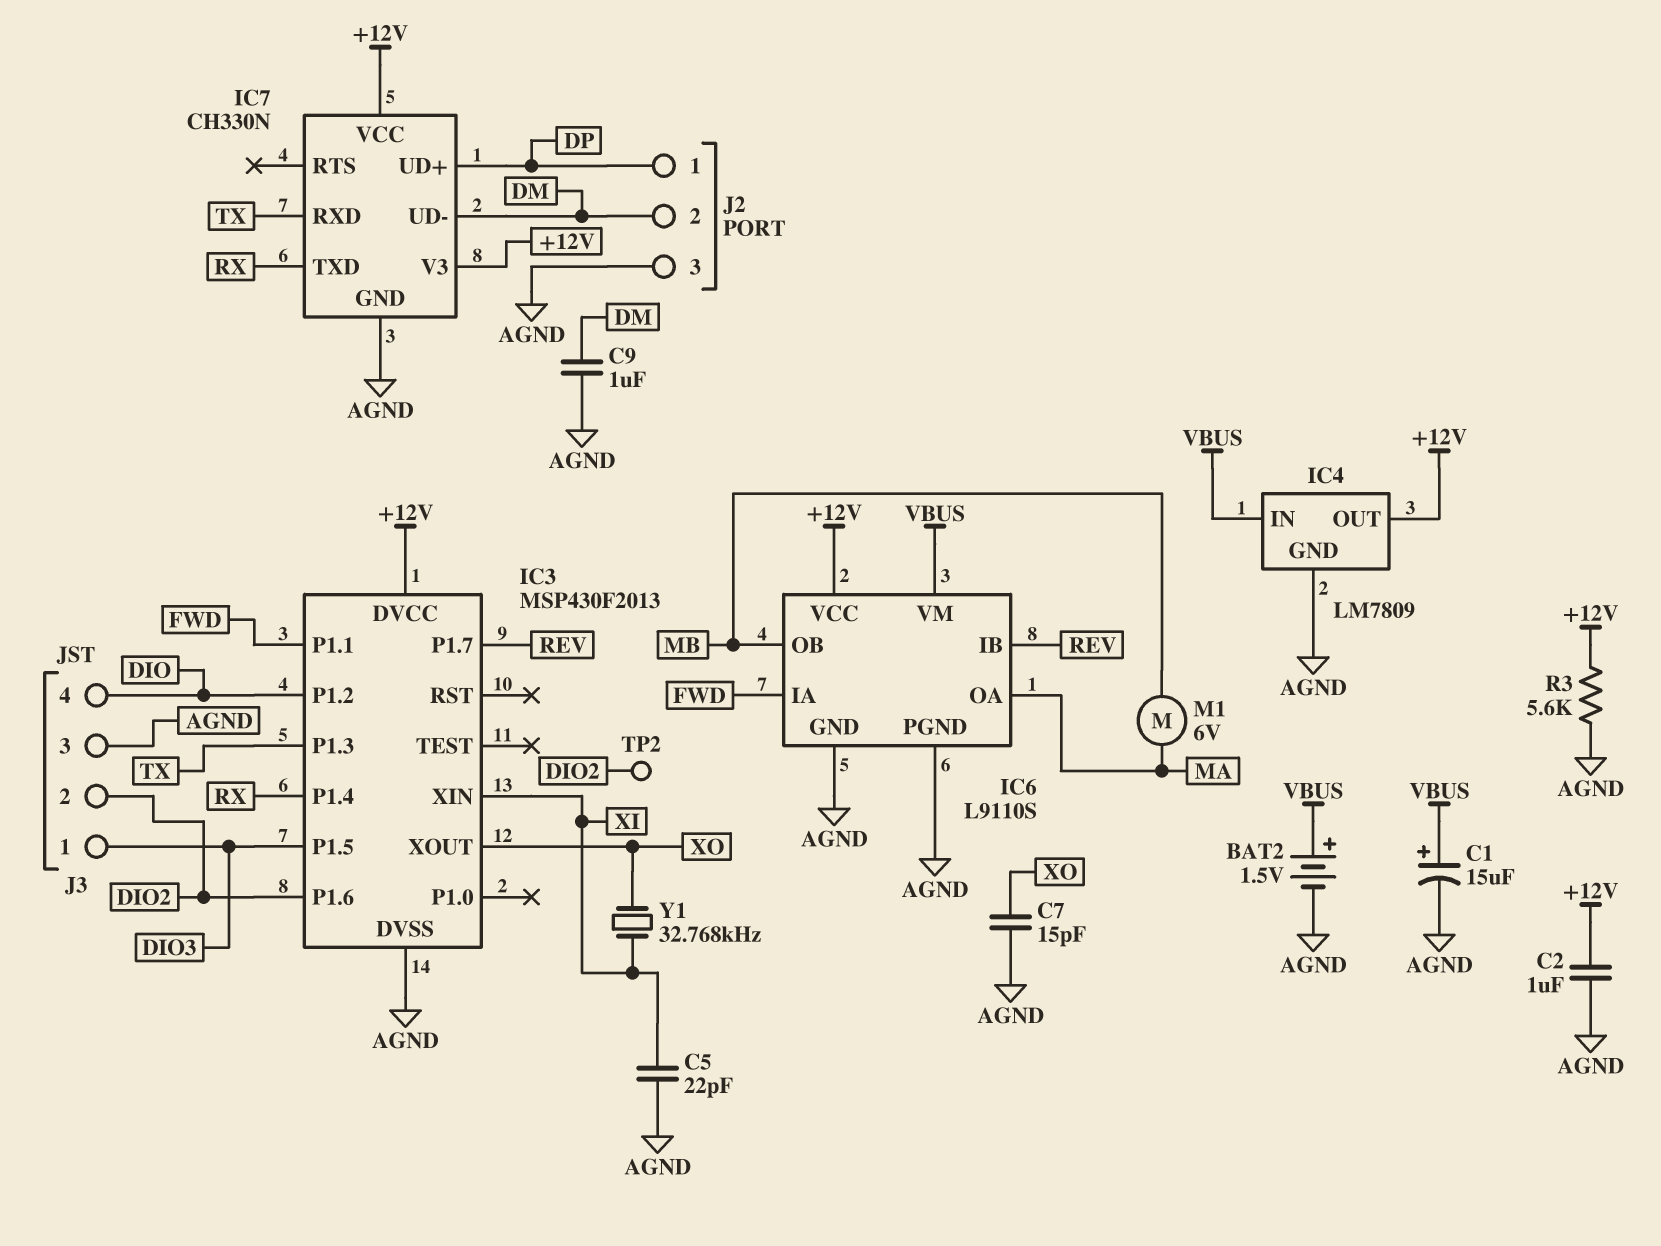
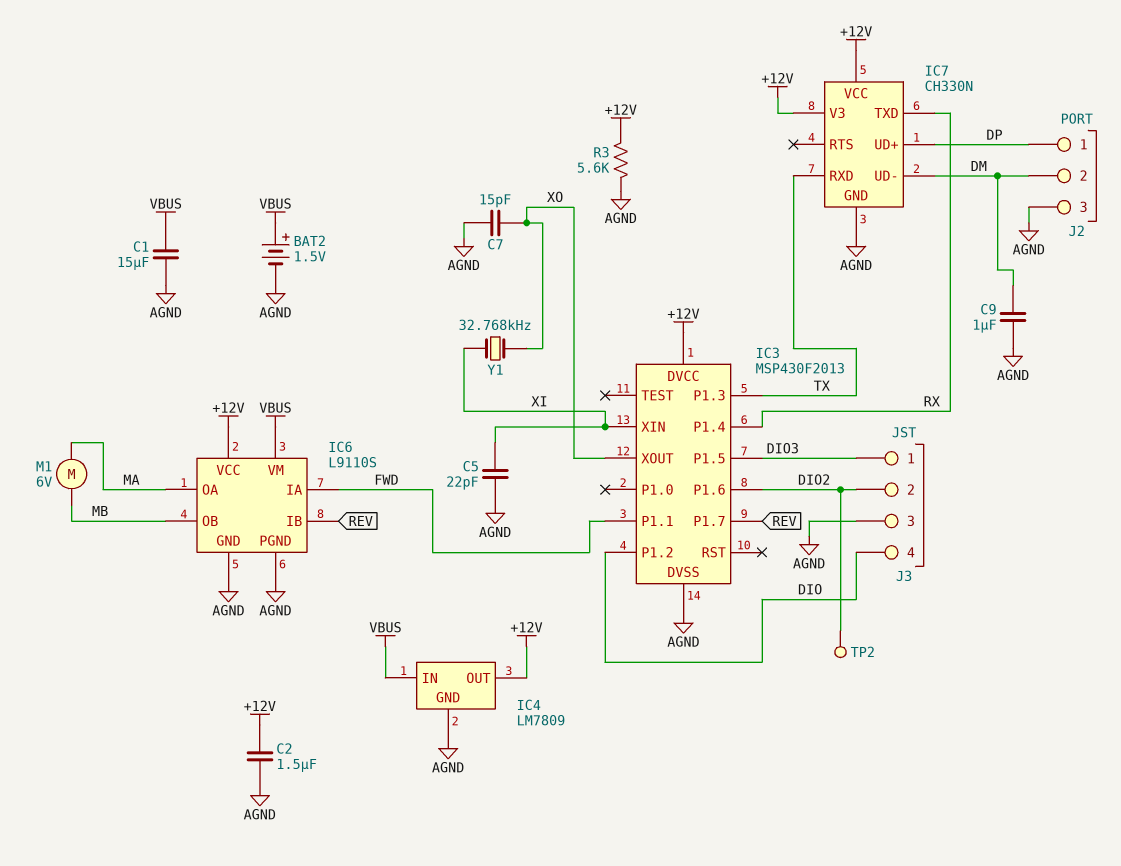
C1: 15uF (plus VBUS, minus AGND) -> 15uF (AGND, VBUS)
C2: 1uF (+12V, AGND) -> 1.5uF (+12V, AGND)

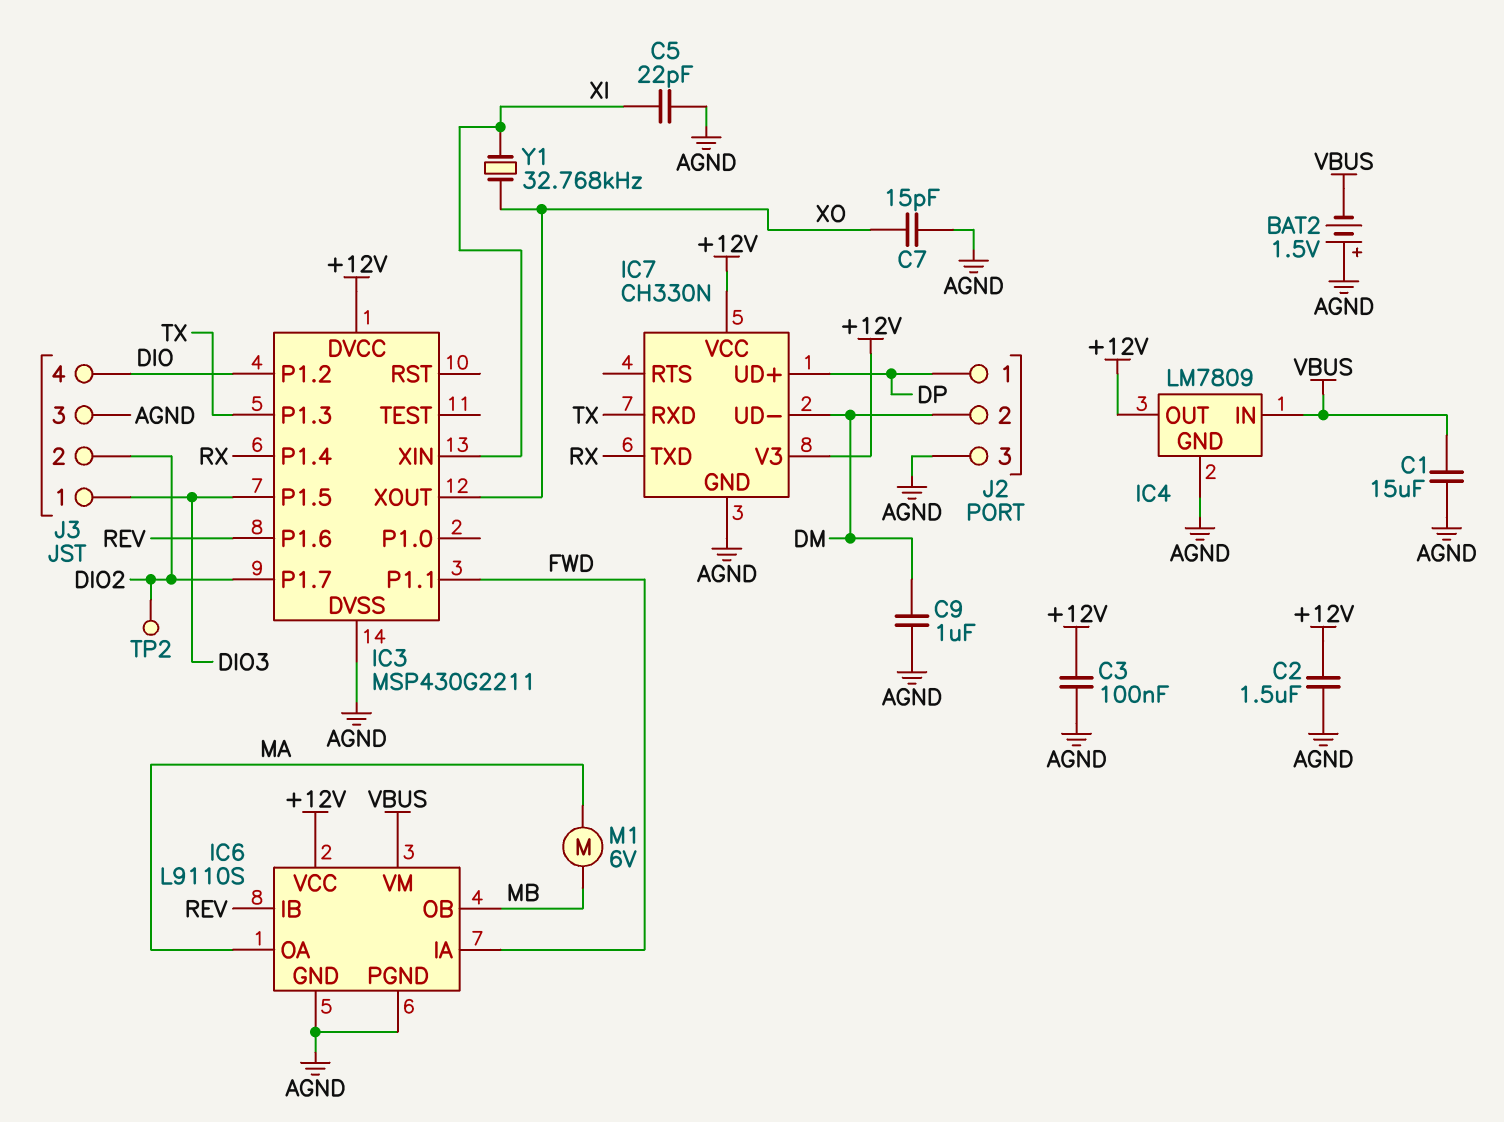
BAT2: 1.5V (plus VBUS, minus AGND) -> 1.5V (plus AGND, minus VBUS)
C3: none -> 100nF (+12V, AGND)
IC3: MSP430F2013 -> MSP430G2211
IC3 pin P1.6: DIO2 -> REV
IC3 pin P1.7: REV -> DIO2
R3: 5.6k (+12V, AGND) -> none

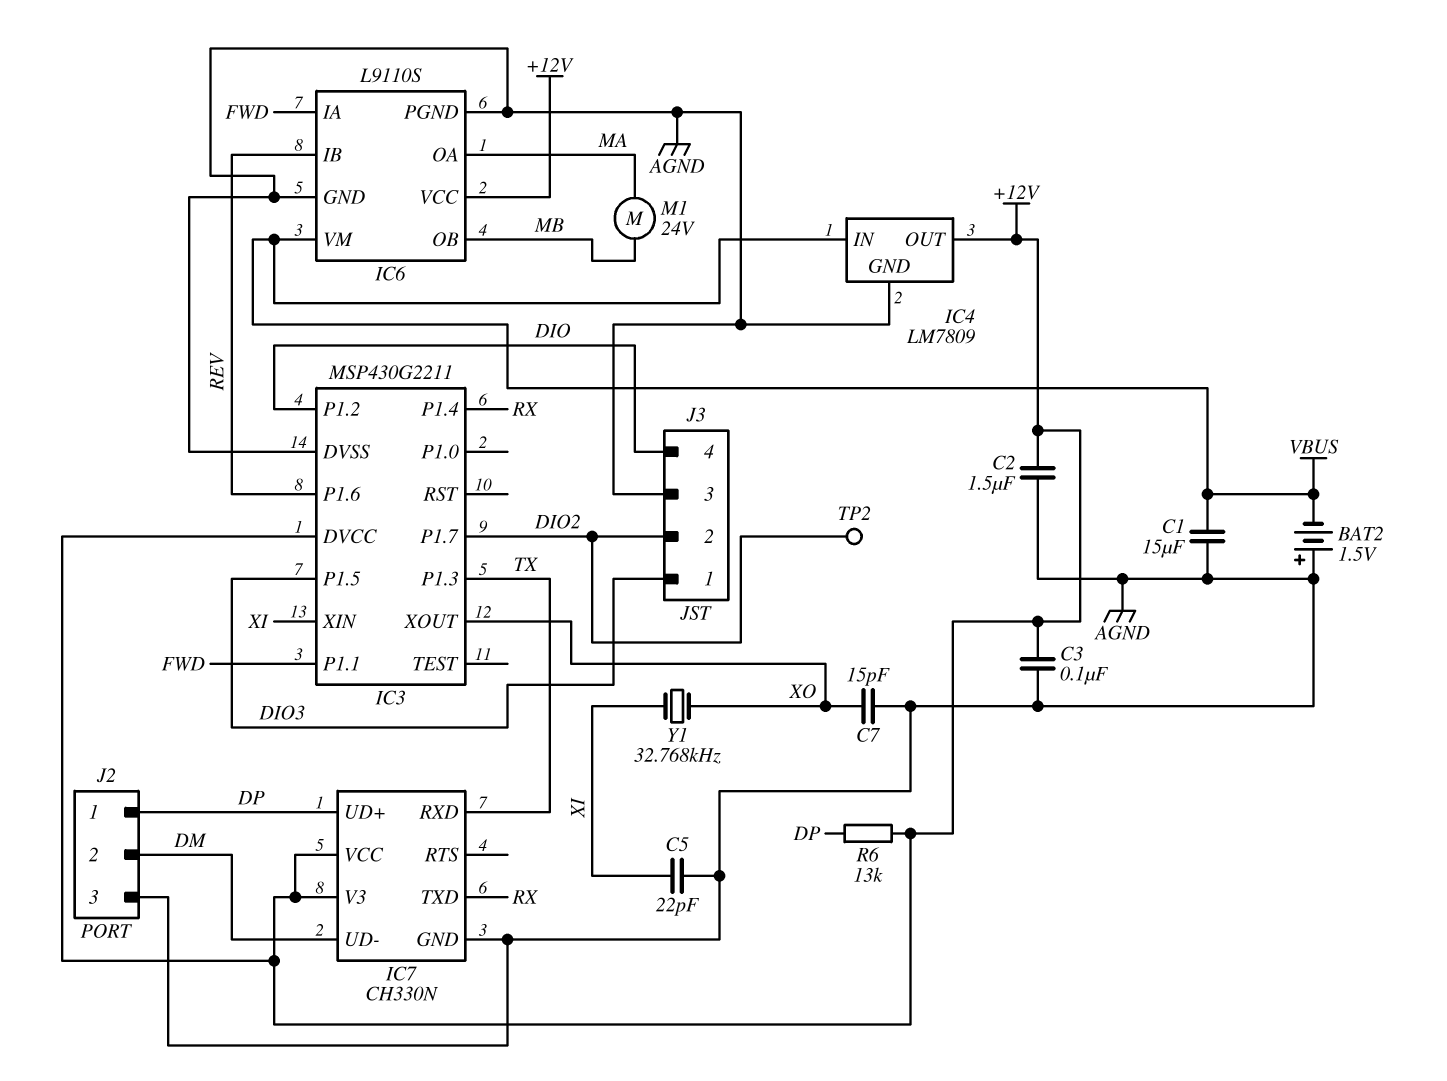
C9: 1uF (AGND, DM) -> none
M1: motor 6V (MA, MB) -> motor 24V (MA, MB)
R6: none -> 13k (+12V, DP)

